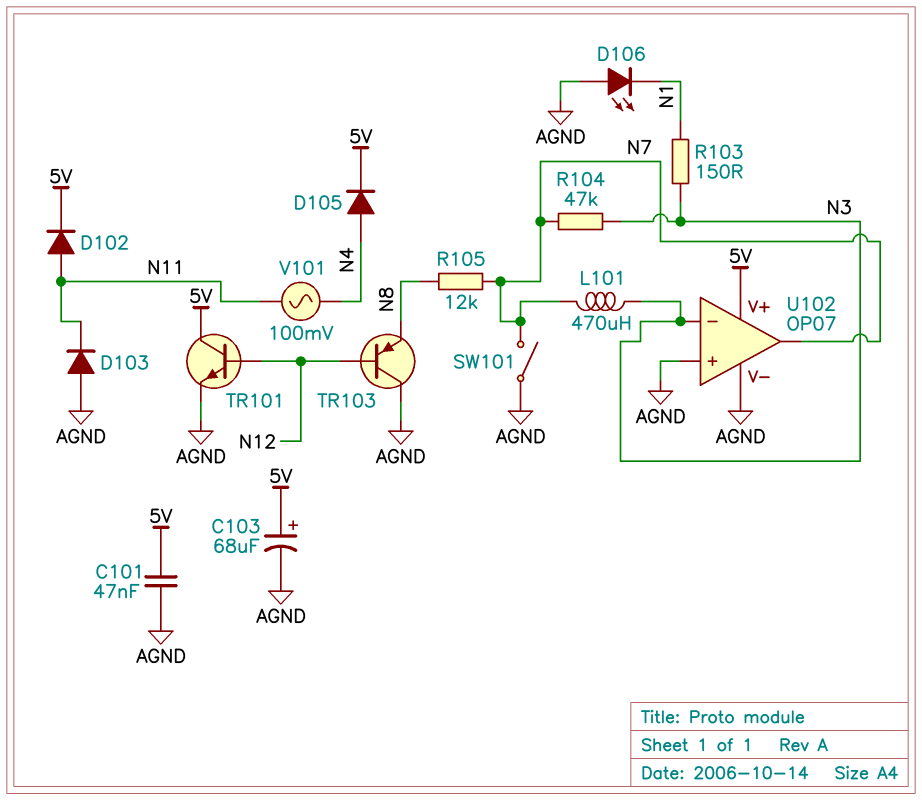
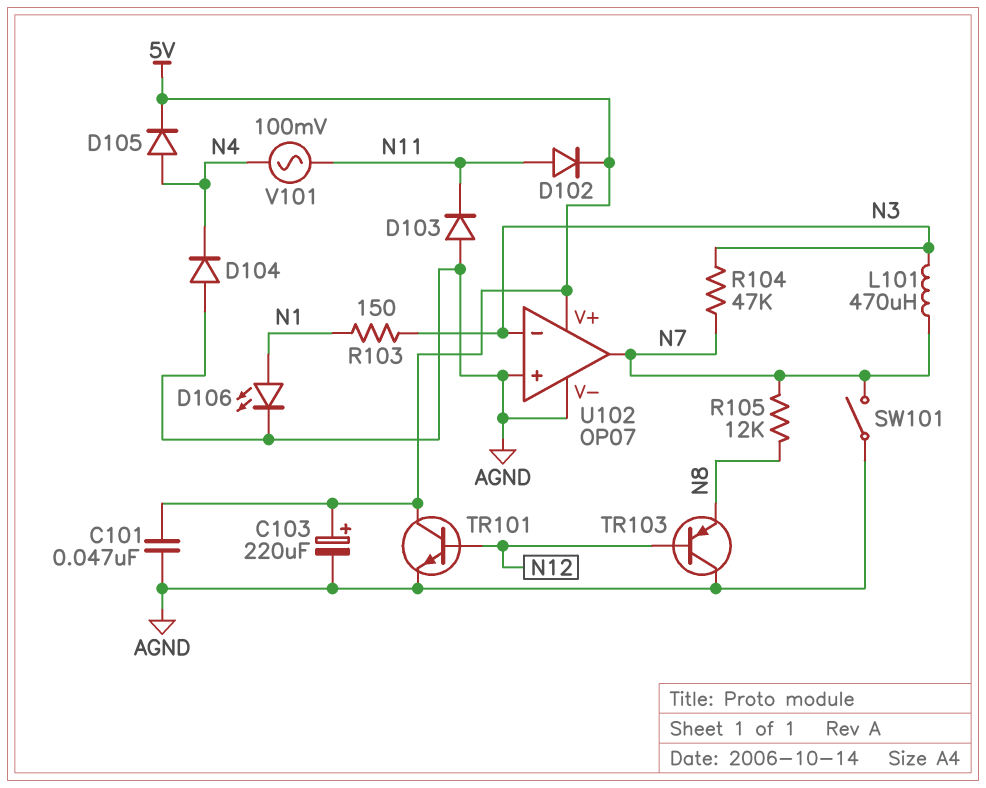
C103: 68uF (plus 5V, minus AGND) -> 220uF (plus 5V, minus AGND)
D104: none -> diode (A AGND, K N4)
D106: LED (A AGND, K N1) -> LED (A N1, K AGND)

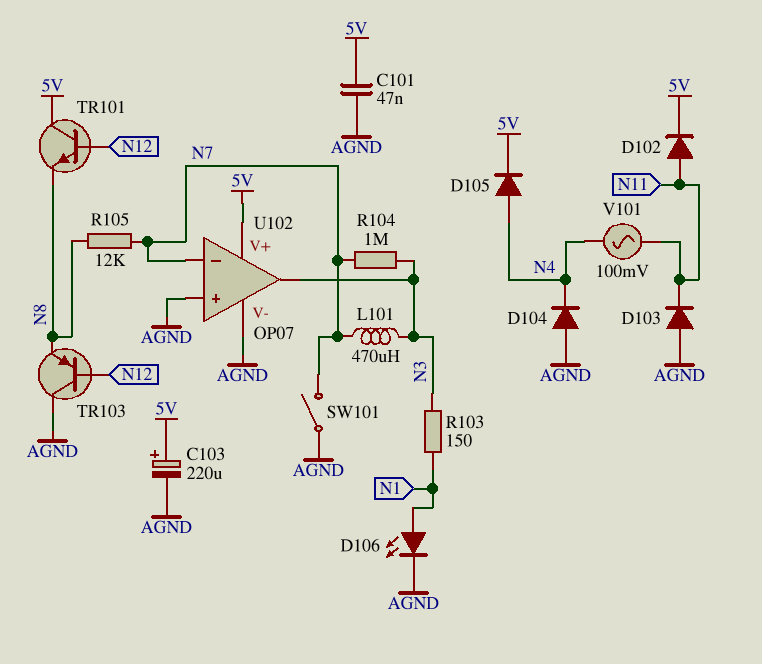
R104: 47k (N3, N7) -> 1M (N3, N7)
TR101: NPN (B N12, C 5V, E AGND) -> NPN (B N12, C 5V, E N8)
U102 pin in-: N3 -> N7
U102 pin out: N7 -> N3

